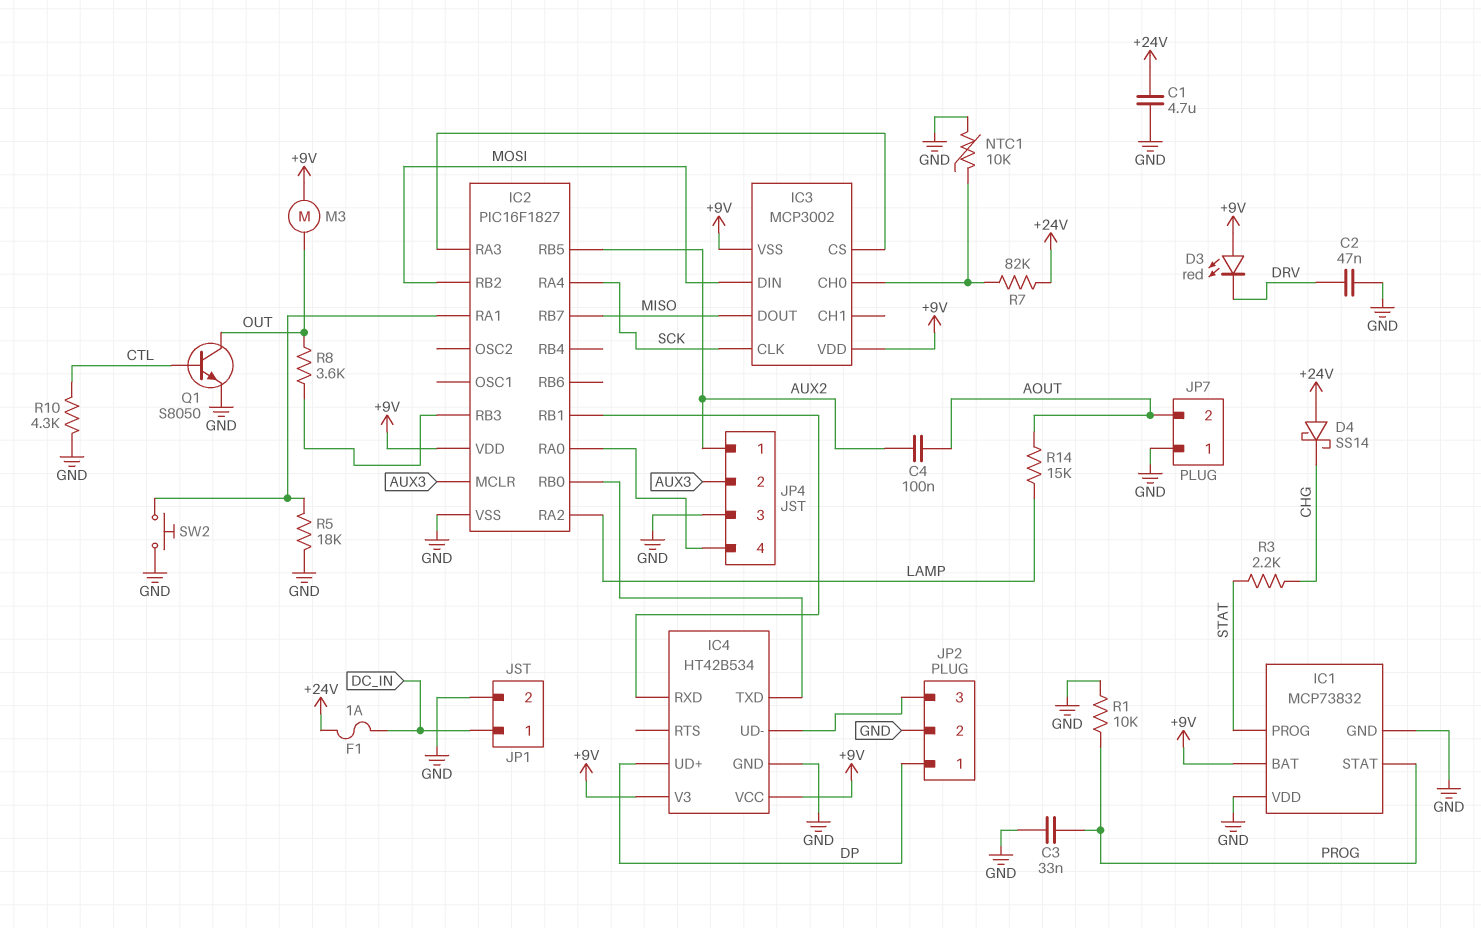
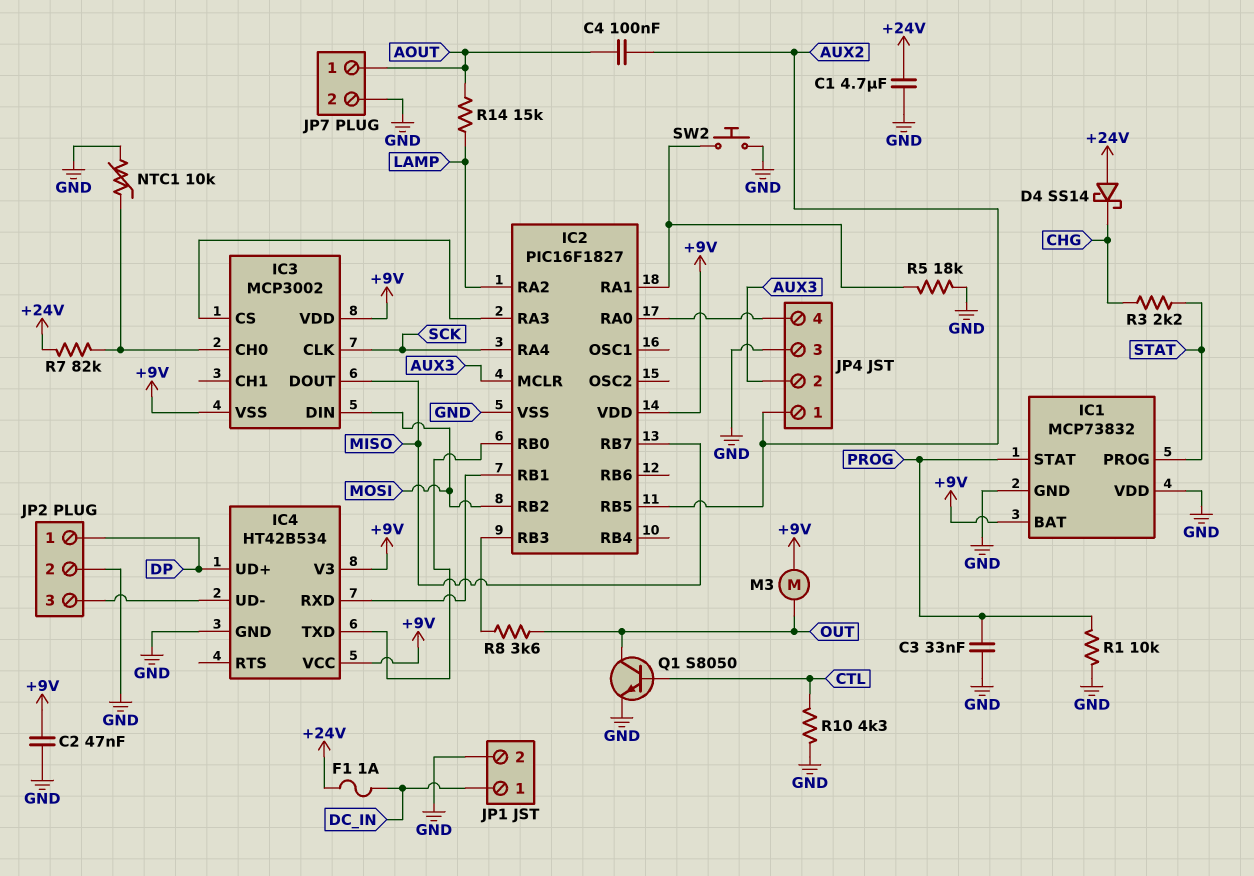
C2: 47nF (DRV, GND) -> 47nF (+9V, GND)
D3: LED red (A +9V, K DRV) -> none
JP7 pin 1: GND -> AOUT
JP7 pin 2: AOUT -> GND

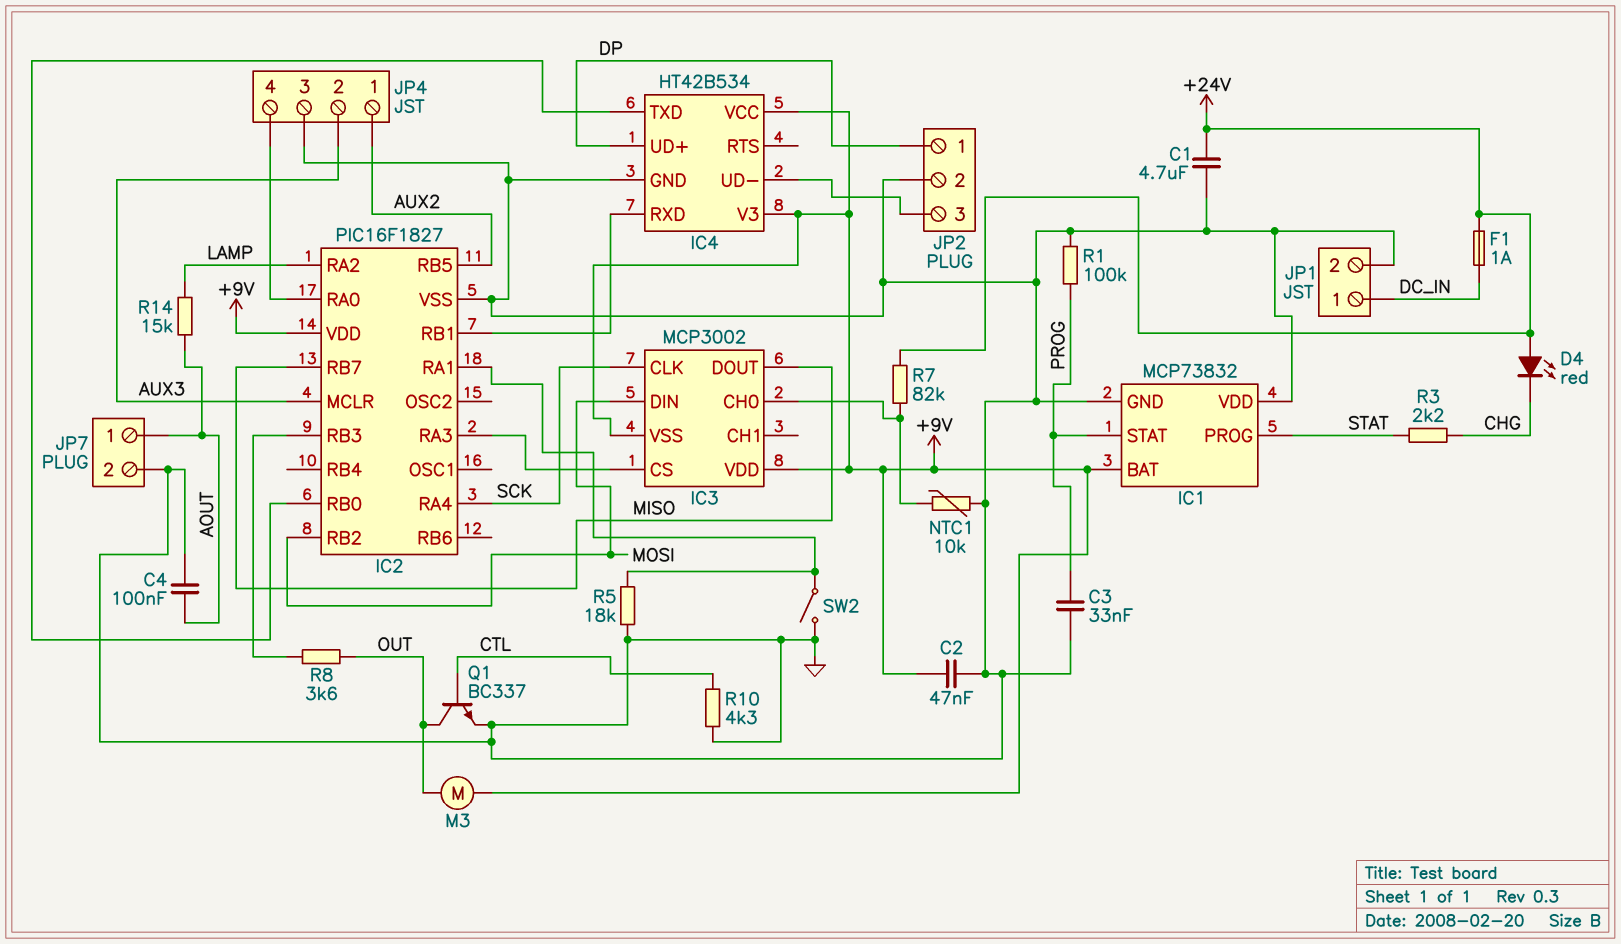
C4: 100nF (AOUT, AUX2) -> 100nF (AOUT, GND)
D4: schottky SS14 (A +24V, K CHG) -> LED red (A +24V, K CHG)
Q1: NPN S8050 (B CTL, C OUT, E GND) -> NPN BC337 (B CTL, C OUT, E GND)
R1: 10k (GND, PROG) -> 100k (GND, PROG)
SW2: button (GND, IC2/RA1) -> switch (GND, IC2/RA1)

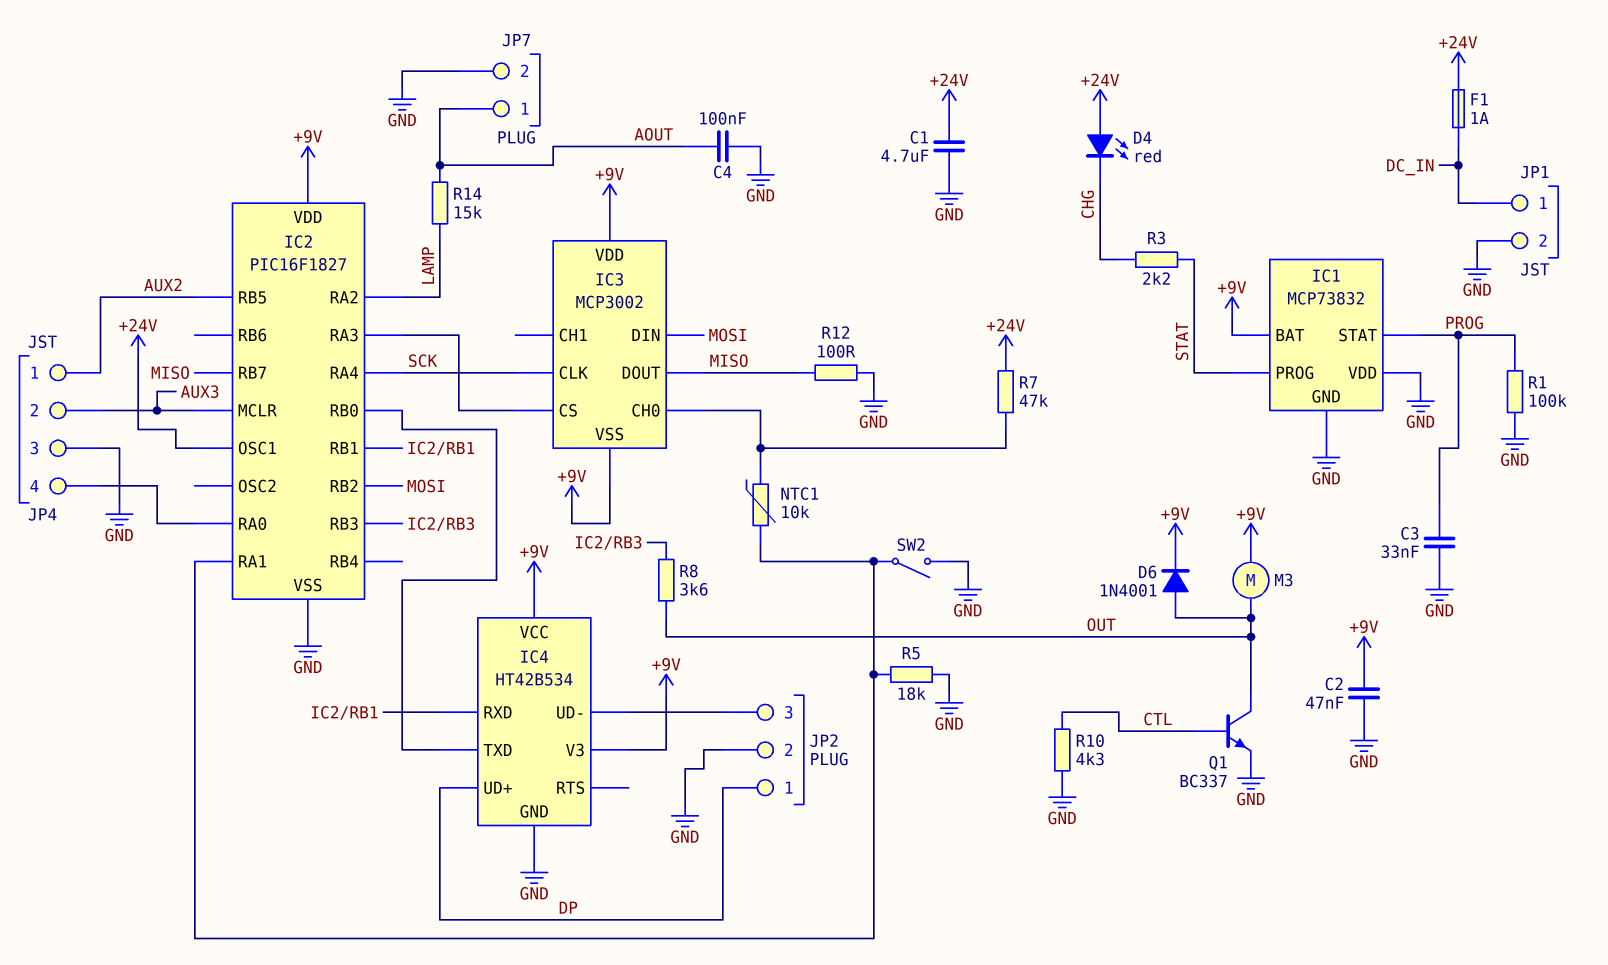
D6: none -> diode 1N4001 (A OUT, K +9V)
IC2 pin OSC1: none -> +24V
NTC1: 10k (GND, IC3/CH0) -> 10k (IC2/RA1, IC3/CH0)
R7: 82k (+24V, IC3/CH0) -> 47k (+24V, IC3/CH0)
R12: none -> 100 (GND, MISO)

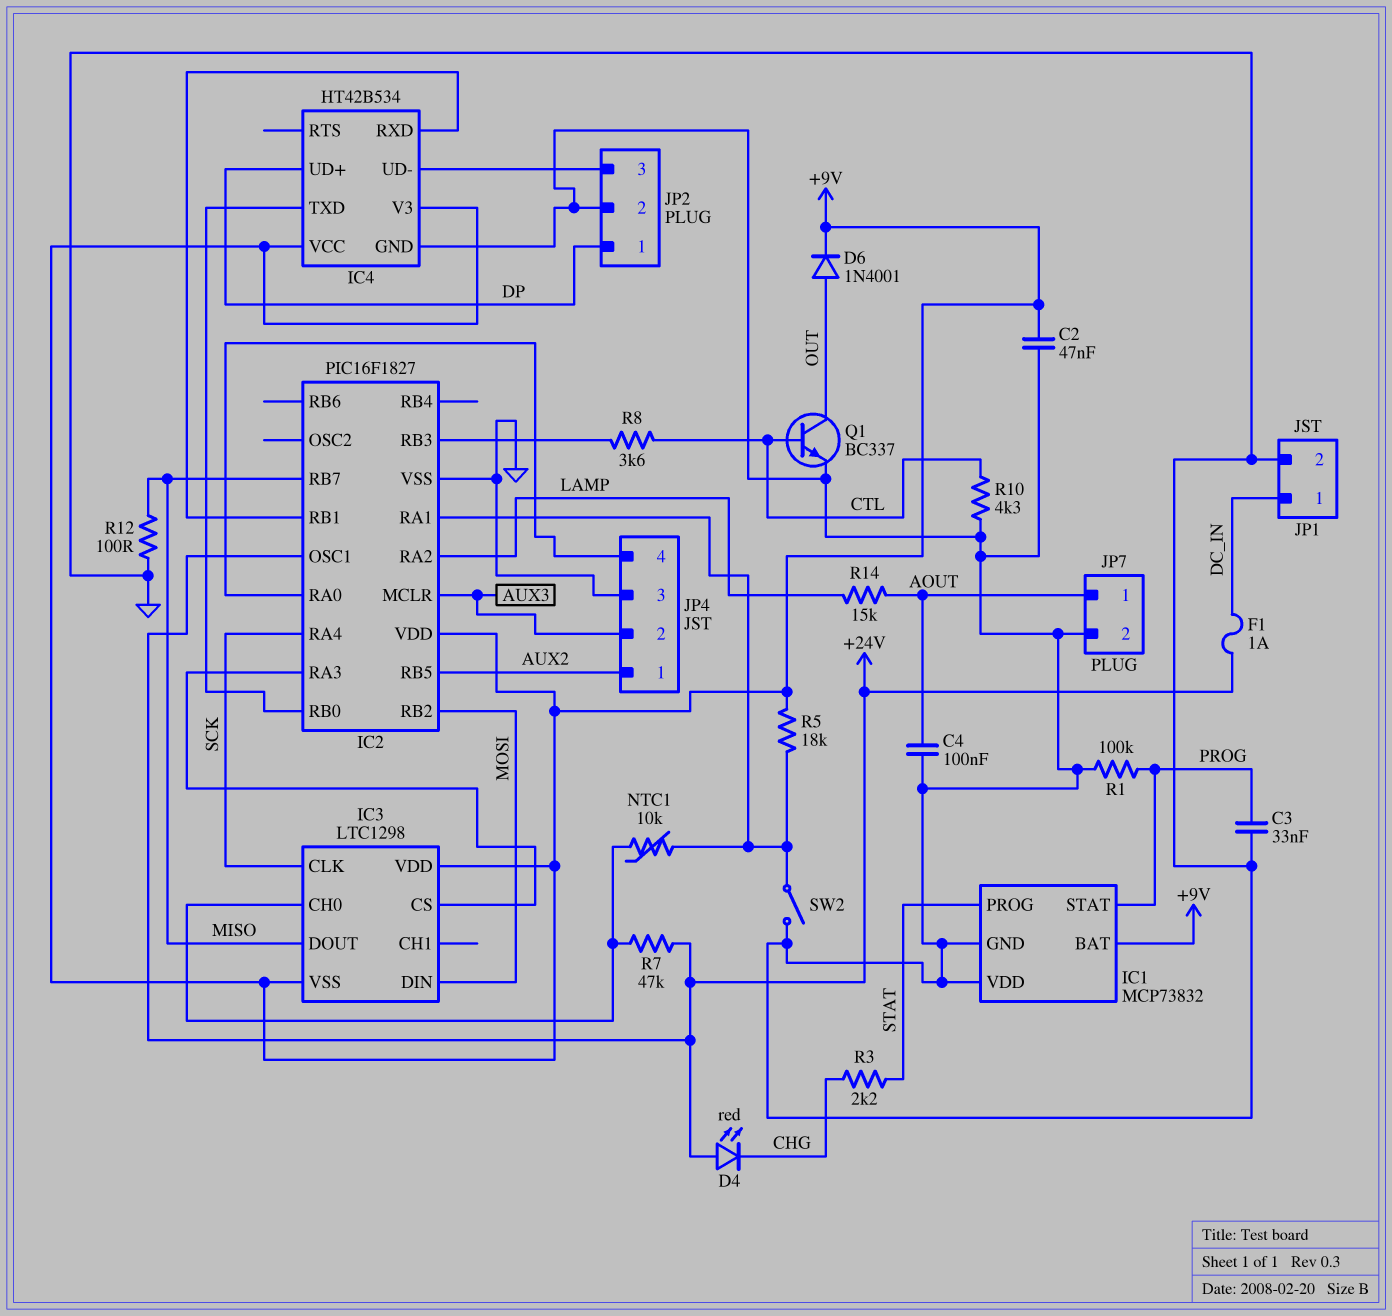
C1: 4.7uF (+24V, GND) -> none
IC3: MCP3002 -> LTC1298
M3: motor (+9V, OUT) -> none
R5: 18k (GND, IC2/RA1) -> 18k (+9V, IC2/RA1)
R8: 3.6k (IC2/RB3, OUT) -> 3.6k (CTL, IC2/RB3)

